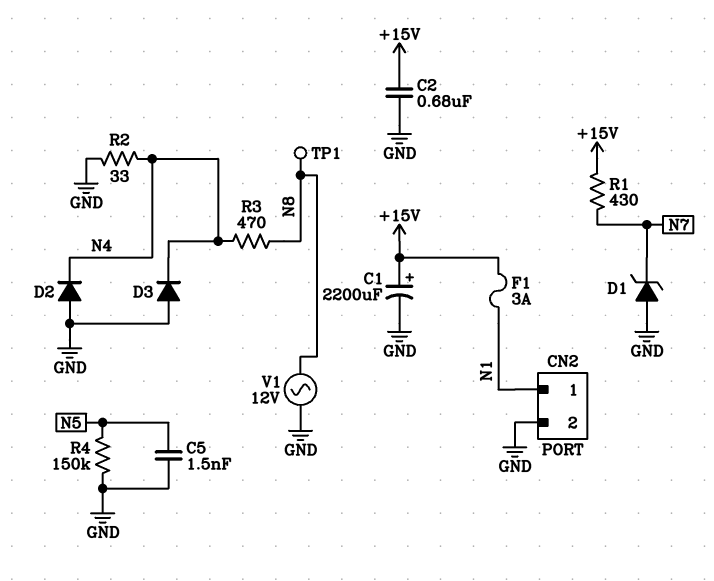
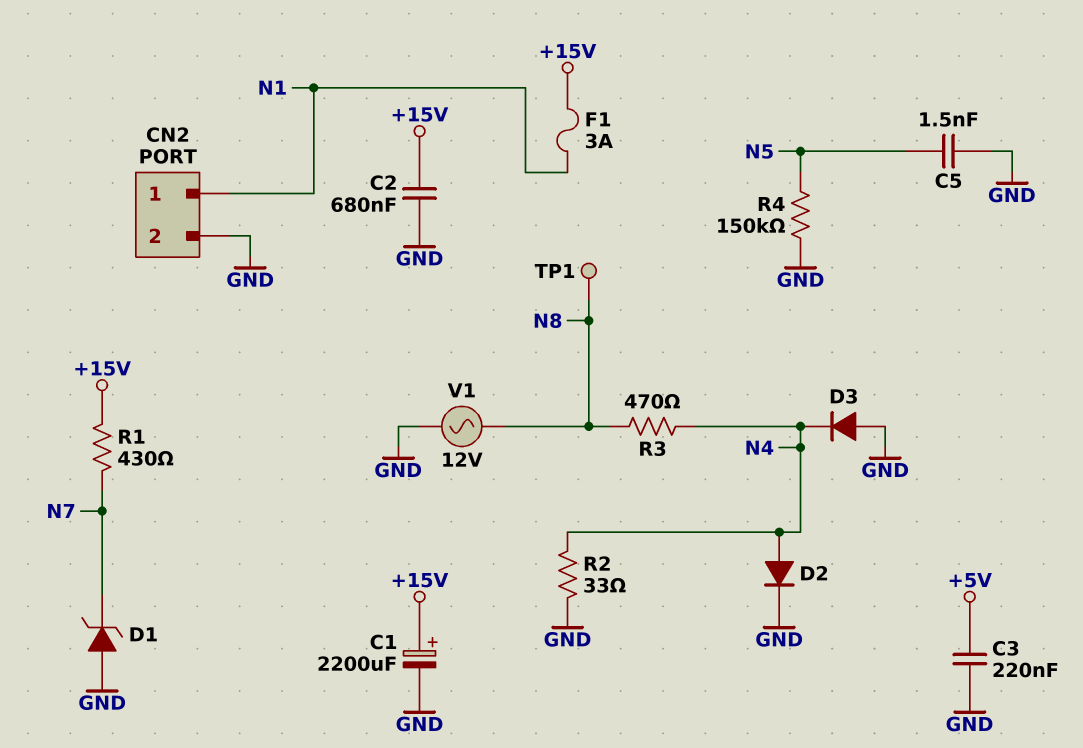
C3: none -> 220nF (+5V, GND)
D2: diode (A GND, K N4) -> diode (A N4, K GND)

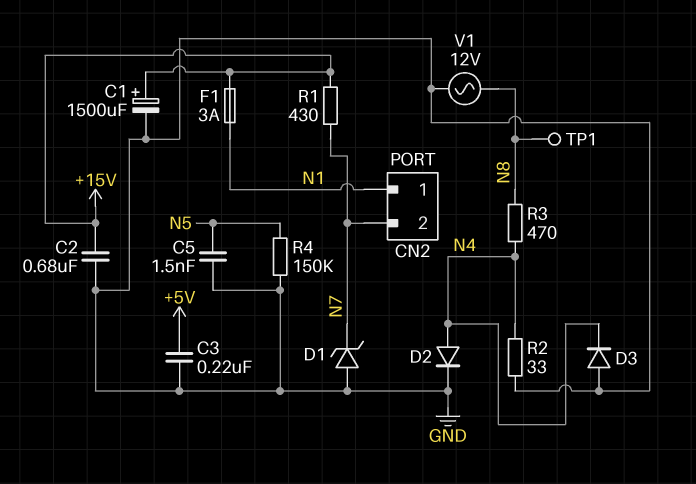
C1: 2200uF (plus +15V, minus GND) -> 1500uF (plus +15V, minus GND)
CN2 pin 2: GND -> N7

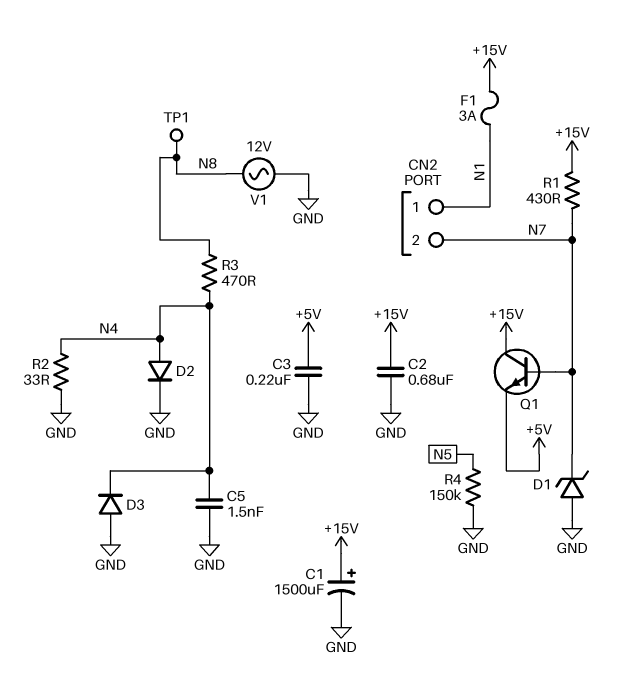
C5: 1.5nF (GND, N5) -> 1.5nF (GND, N4)
Q1: none -> NPN (B N7, C +15V, E +5V)

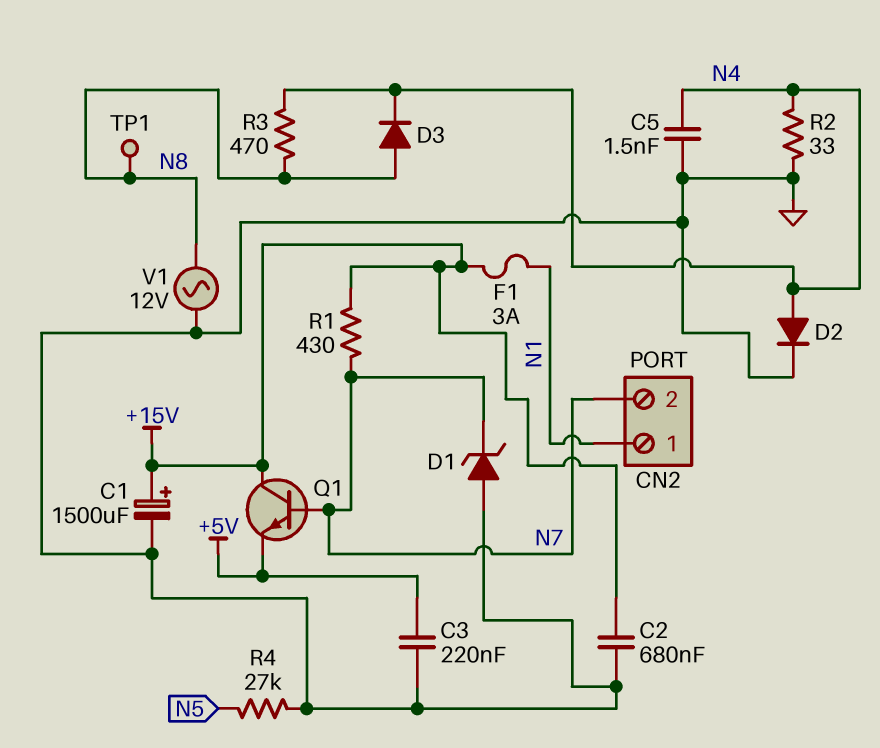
D3: diode (A GND, K N4) -> diode (A N8, K N4)
R4: 150k (GND, N5) -> 27k (GND, N5)

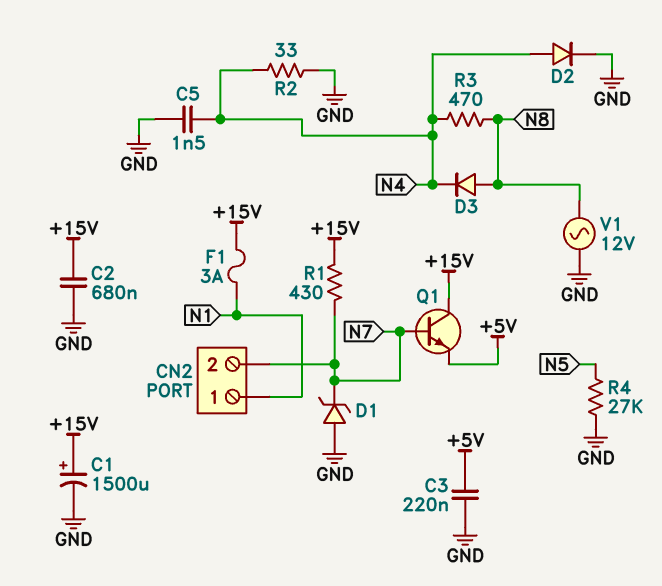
TP1: test point (N8) -> none

